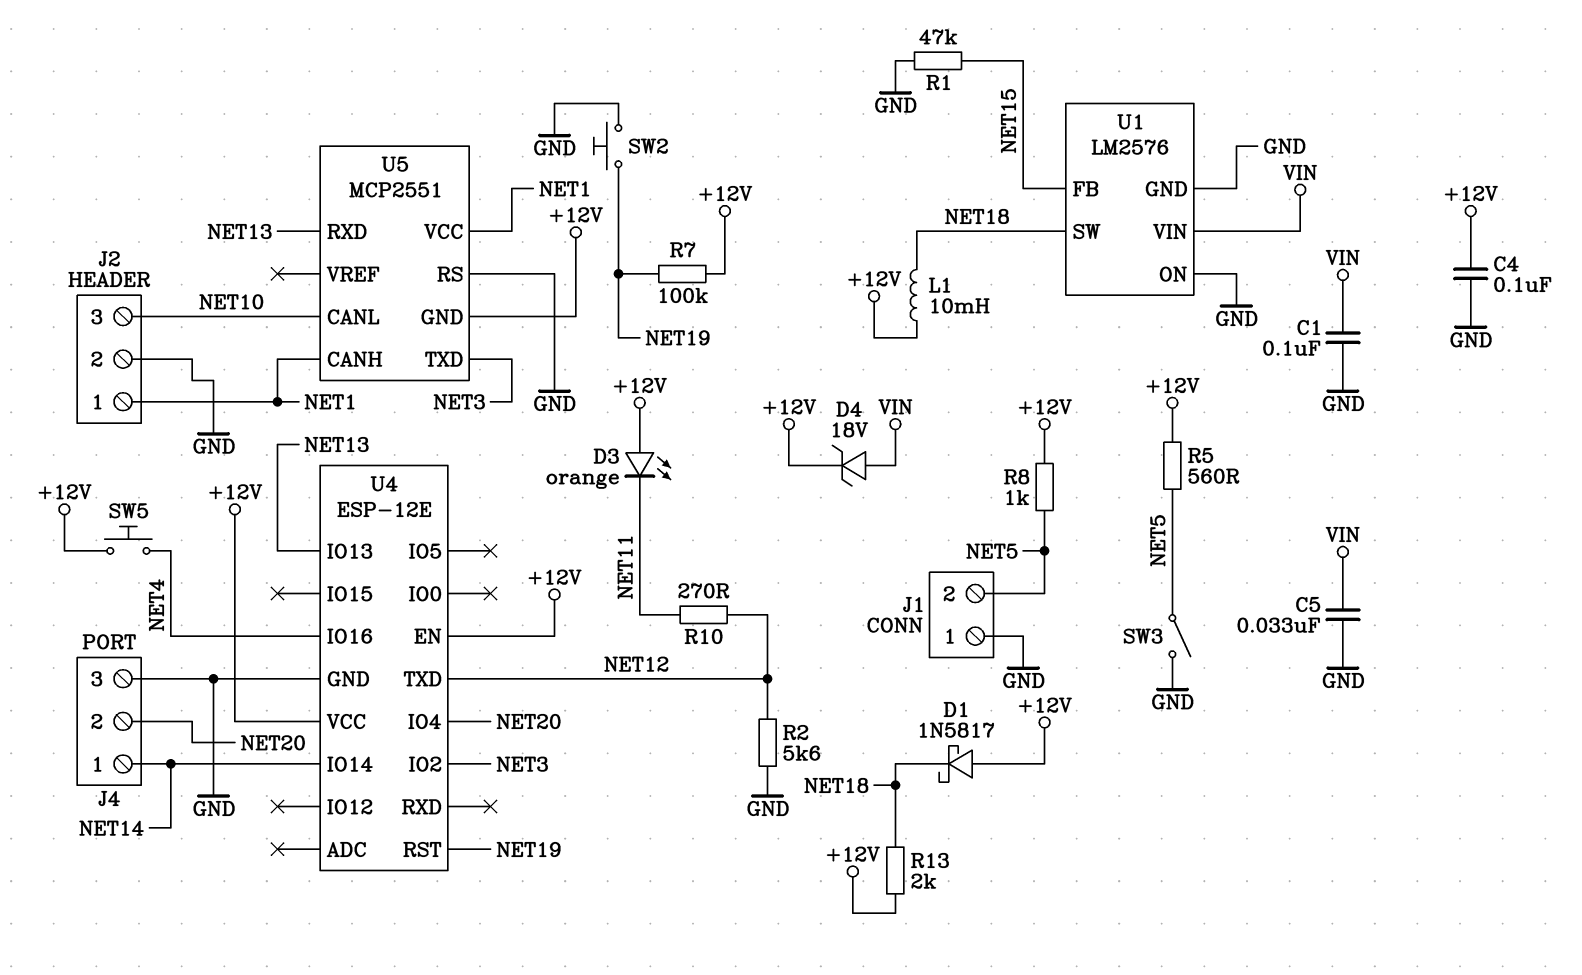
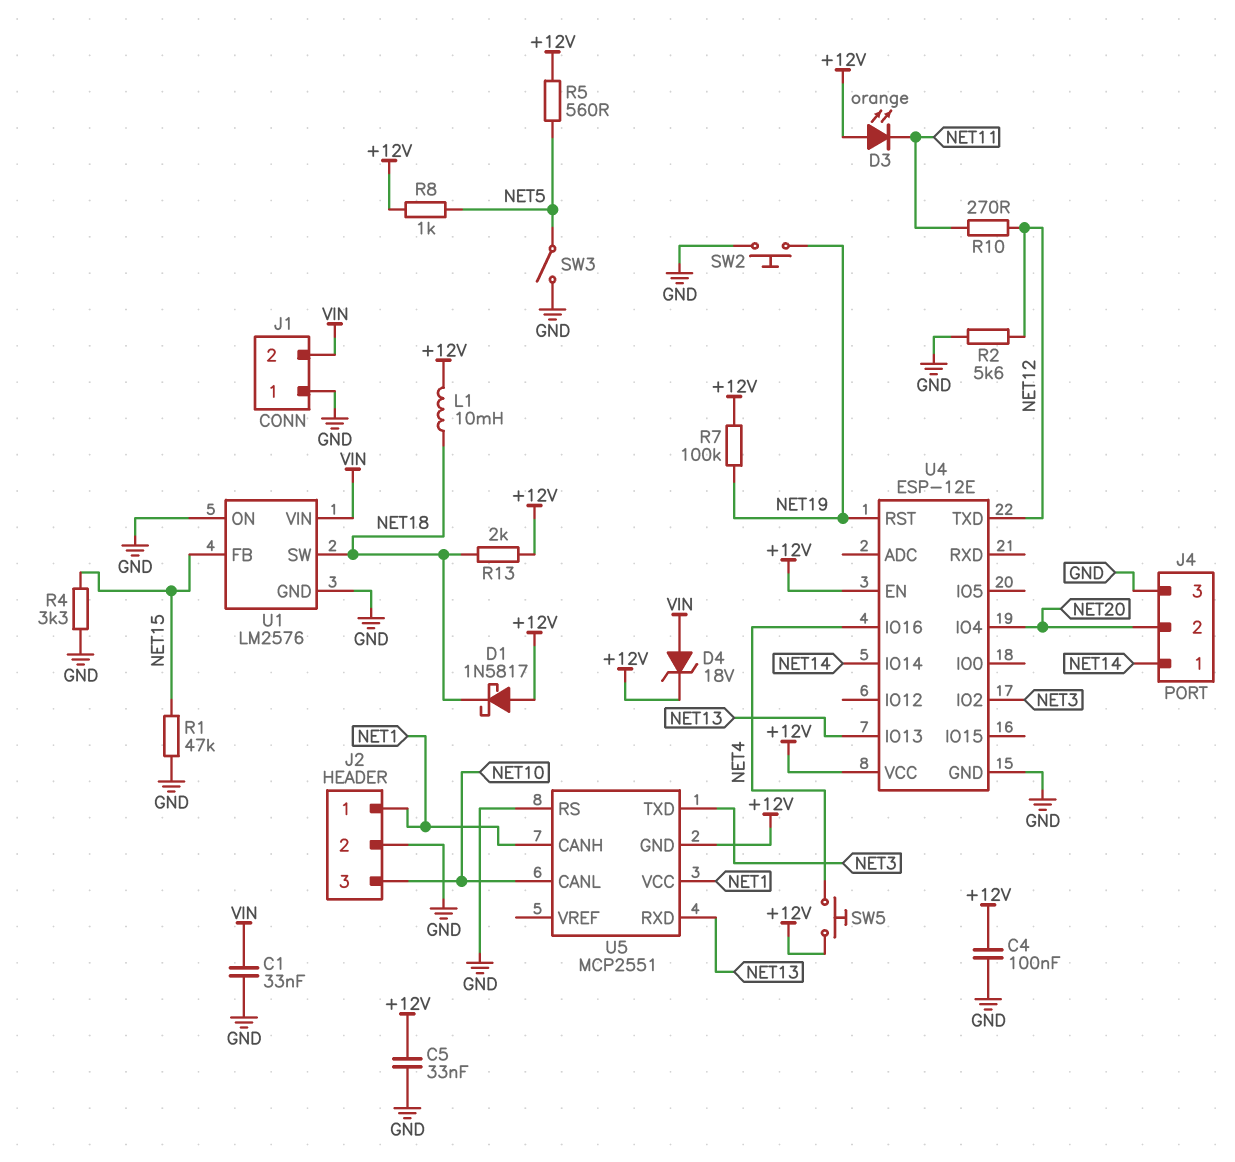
C1: 100nF (GND, VIN) -> 33nF (GND, VIN)
C5: 33nF (GND, VIN) -> 33nF (+12V, GND)
J1 pin 2: NET5 -> VIN
R4: none -> 3.3k (GND, NET15)

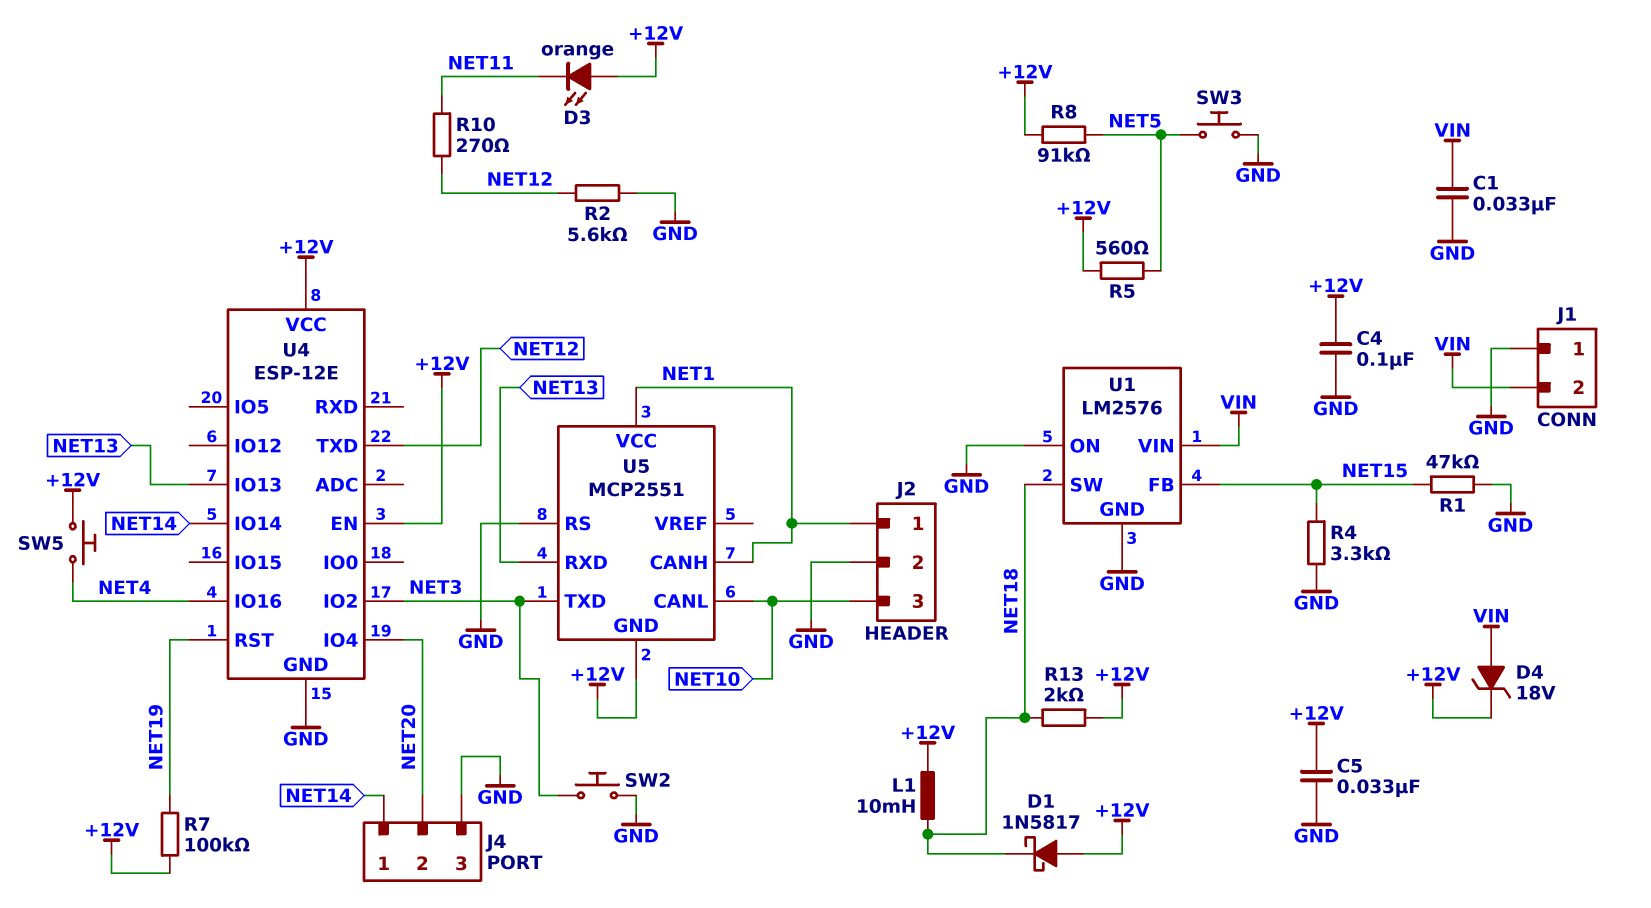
R8: 1k (+12V, NET5) -> 91k (+12V, NET5)
SW2: button (GND, NET19) -> button (GND, NET3)
SW3: switch (GND, NET5) -> button (GND, NET5)

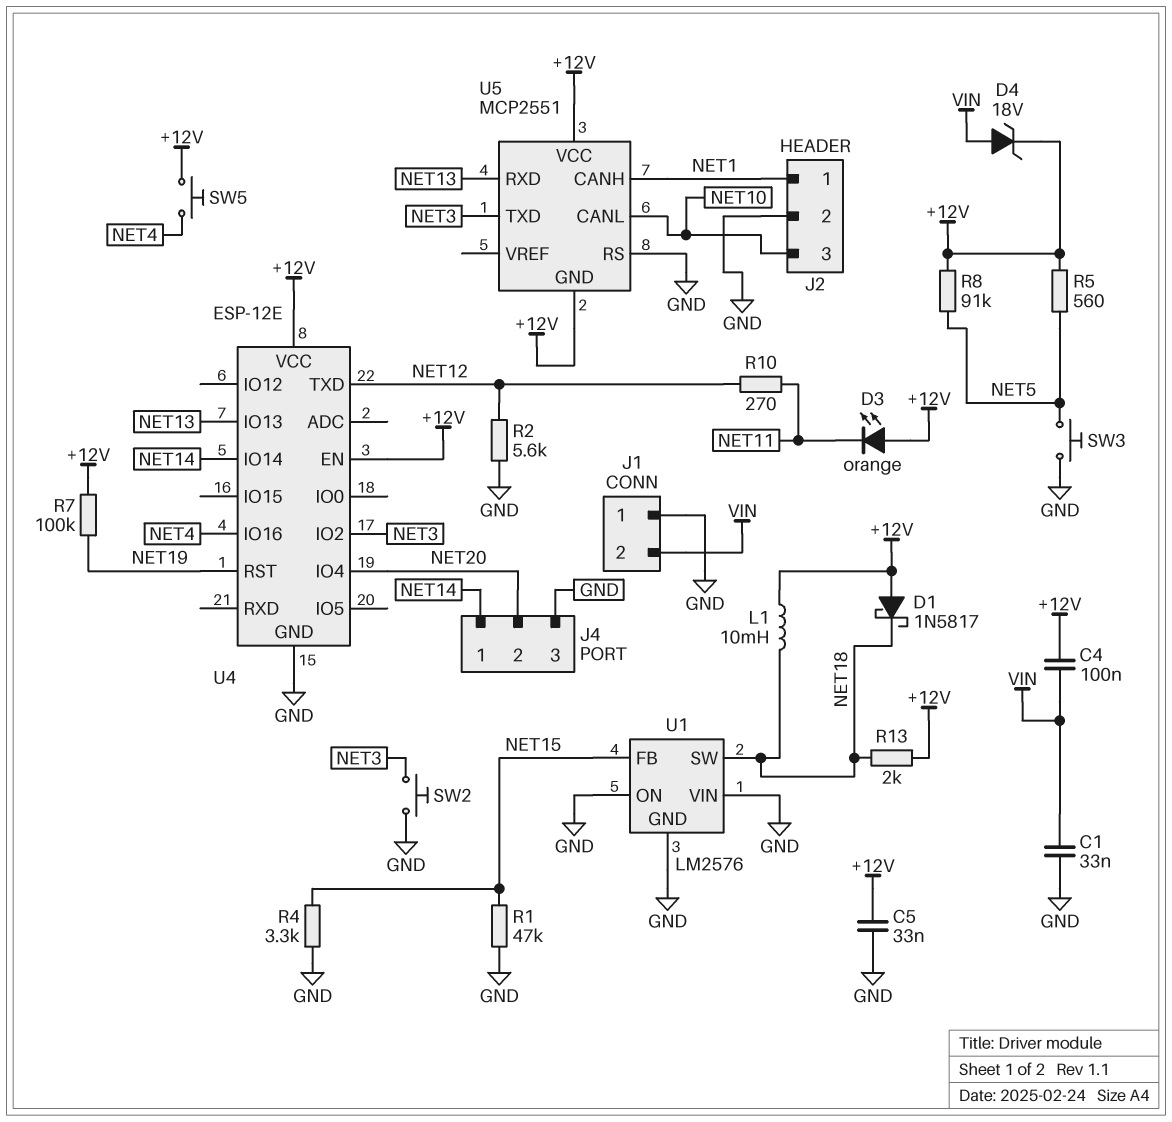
C4: 100nF (+12V, GND) -> 100nF (+12V, VIN)
U1 pin VIN: VIN -> GND
U5 pin VCC: NET1 -> +12V

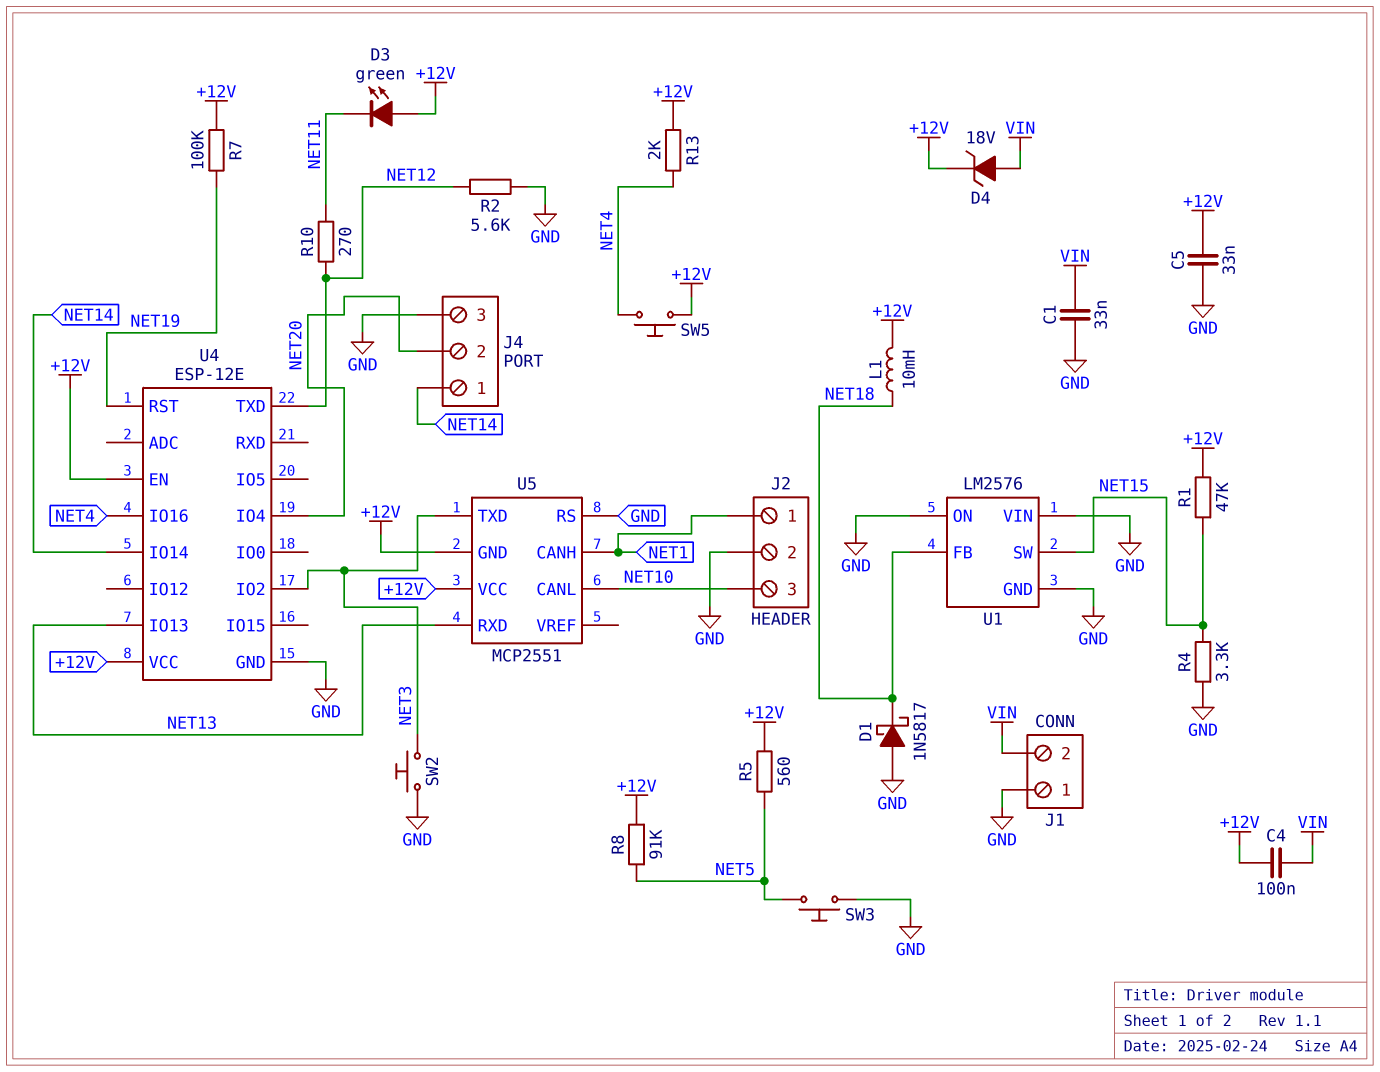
D1: schottky 1N5817 (A +12V, K NET18) -> schottky 1N5817 (A GND, K NET18)
D3: LED orange (A +12V, K NET11) -> LED green (A +12V, K NET11)
R1: 47k (GND, NET15) -> 47k (+12V, NET15)
R13: 2k (+12V, NET18) -> 2k (+12V, NET4)
U1 pin FB: NET15 -> NET18
U1 pin SW: NET18 -> NET15

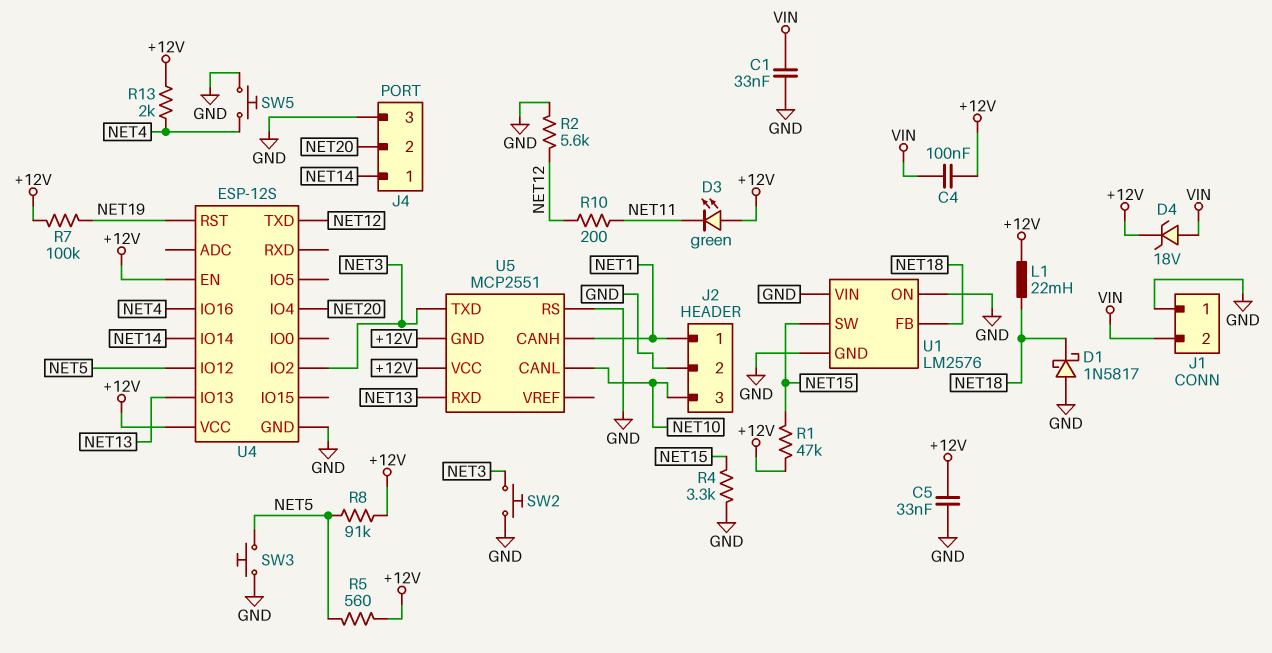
L1: 10mH (+12V, NET18) -> 22mH (+12V, NET18)
R10: 270 (NET11, NET12) -> 200 (NET11, NET12)
SW5: button (+12V, NET4) -> button (GND, NET4)
U4: ESP-12E -> ESP-12S
U4 pin IO12: none -> NET5

